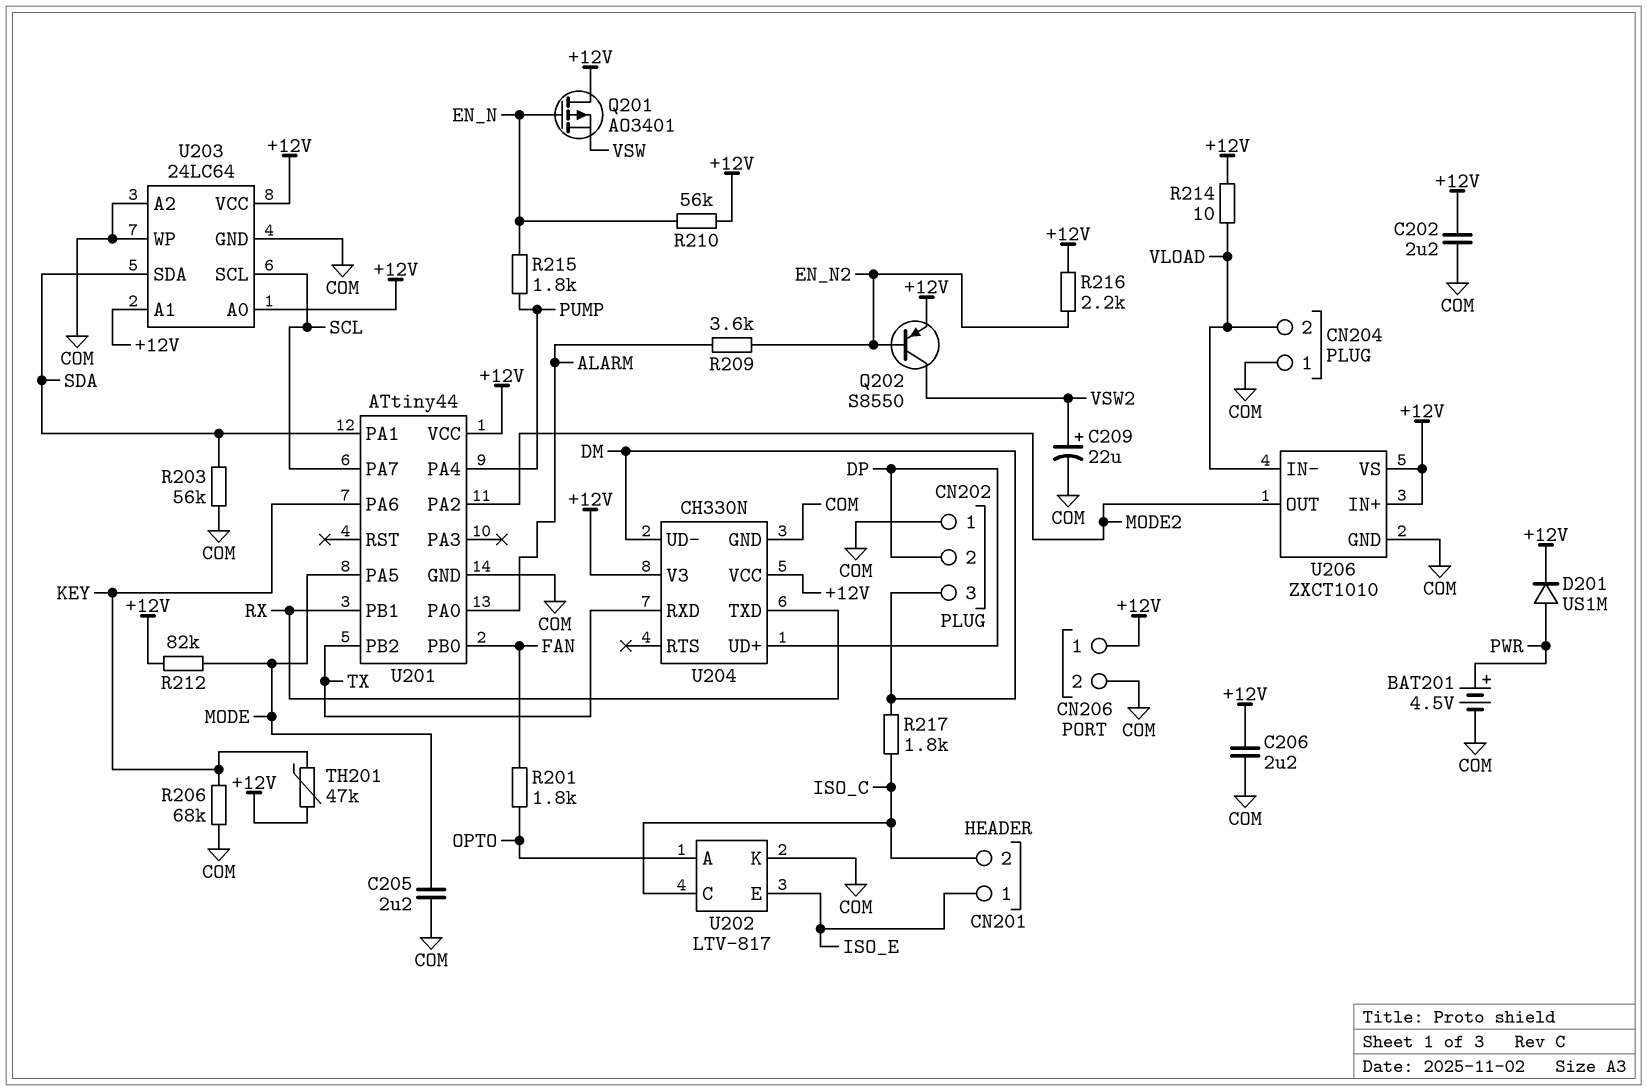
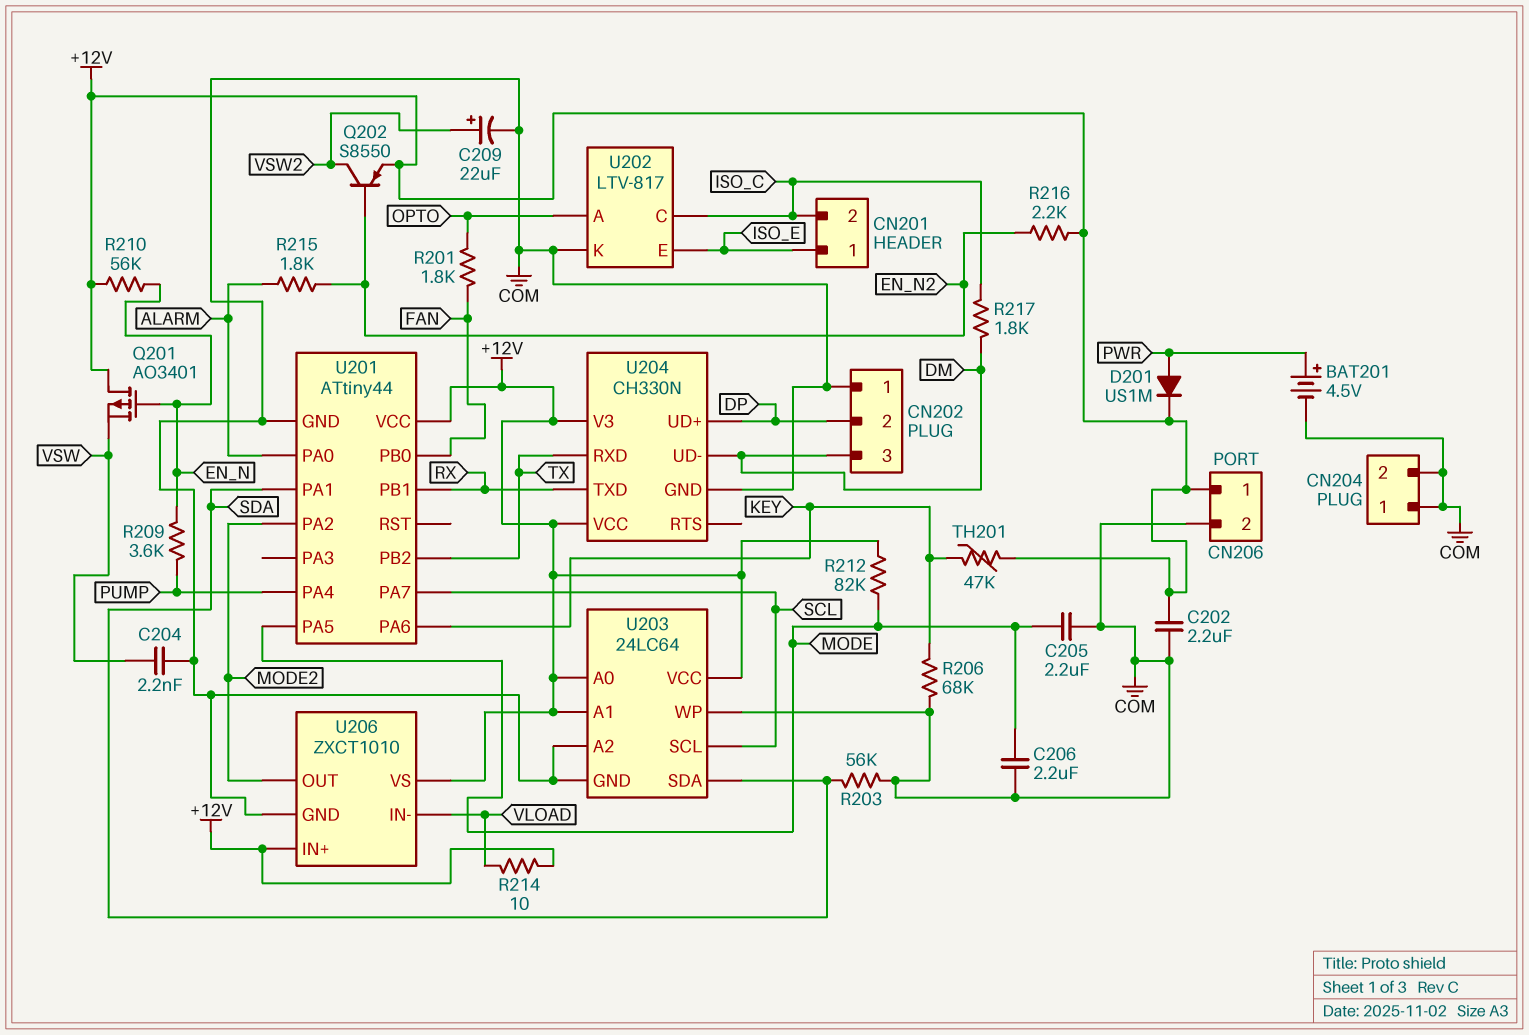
C204: none -> 2.2nF (COM, VSW)
C206: 2.2uF (+12V, COM) -> 2.2uF (COM, MODE)
CN204 pin 2: VLOAD -> COM
R209: 3.6k (ALARM, EN_N2) -> 3.6k (EN_N, PUMP)
R215: 1.8k (EN_N, PUMP) -> 1.8k (ALARM, EN_N2)

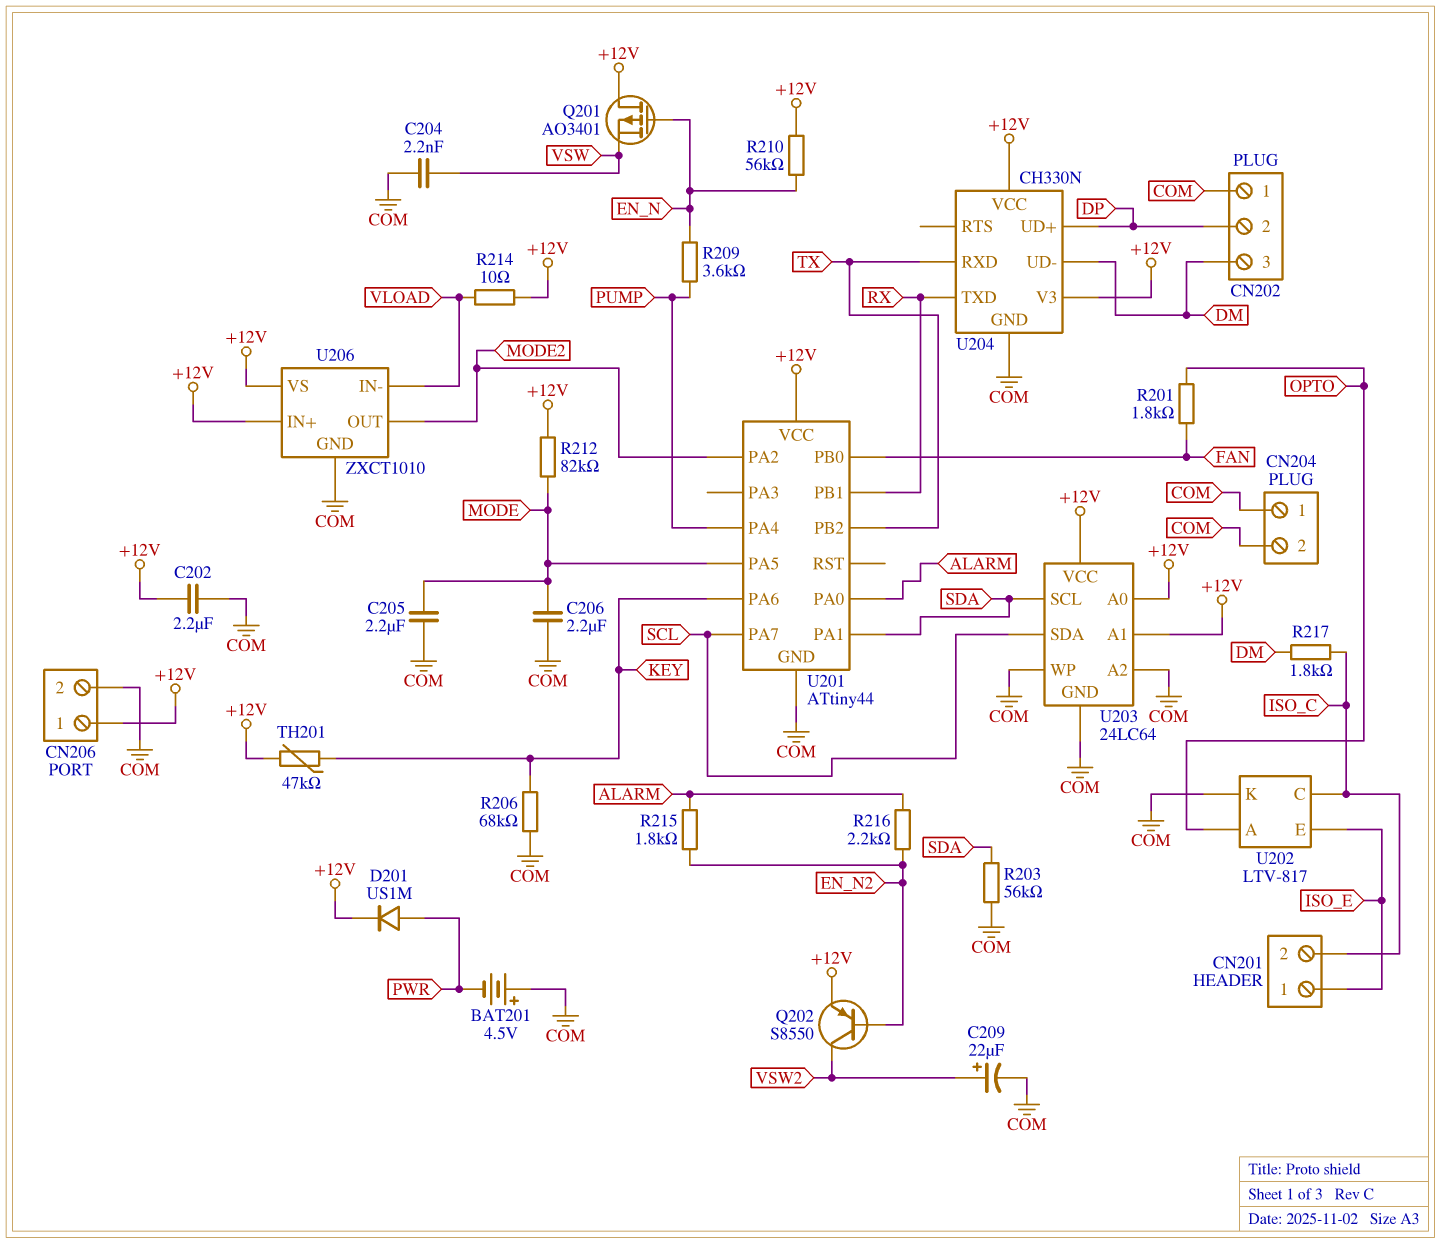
BAT201: 4.5V (plus PWR, minus COM) -> 4.5V (plus COM, minus PWR)
R216: 2.2k (+12V, EN_N2) -> 2.2k (ALARM, EN_N2)
U203 pin SCL: SCL -> SDA
U203 pin SDA: SDA -> SCL

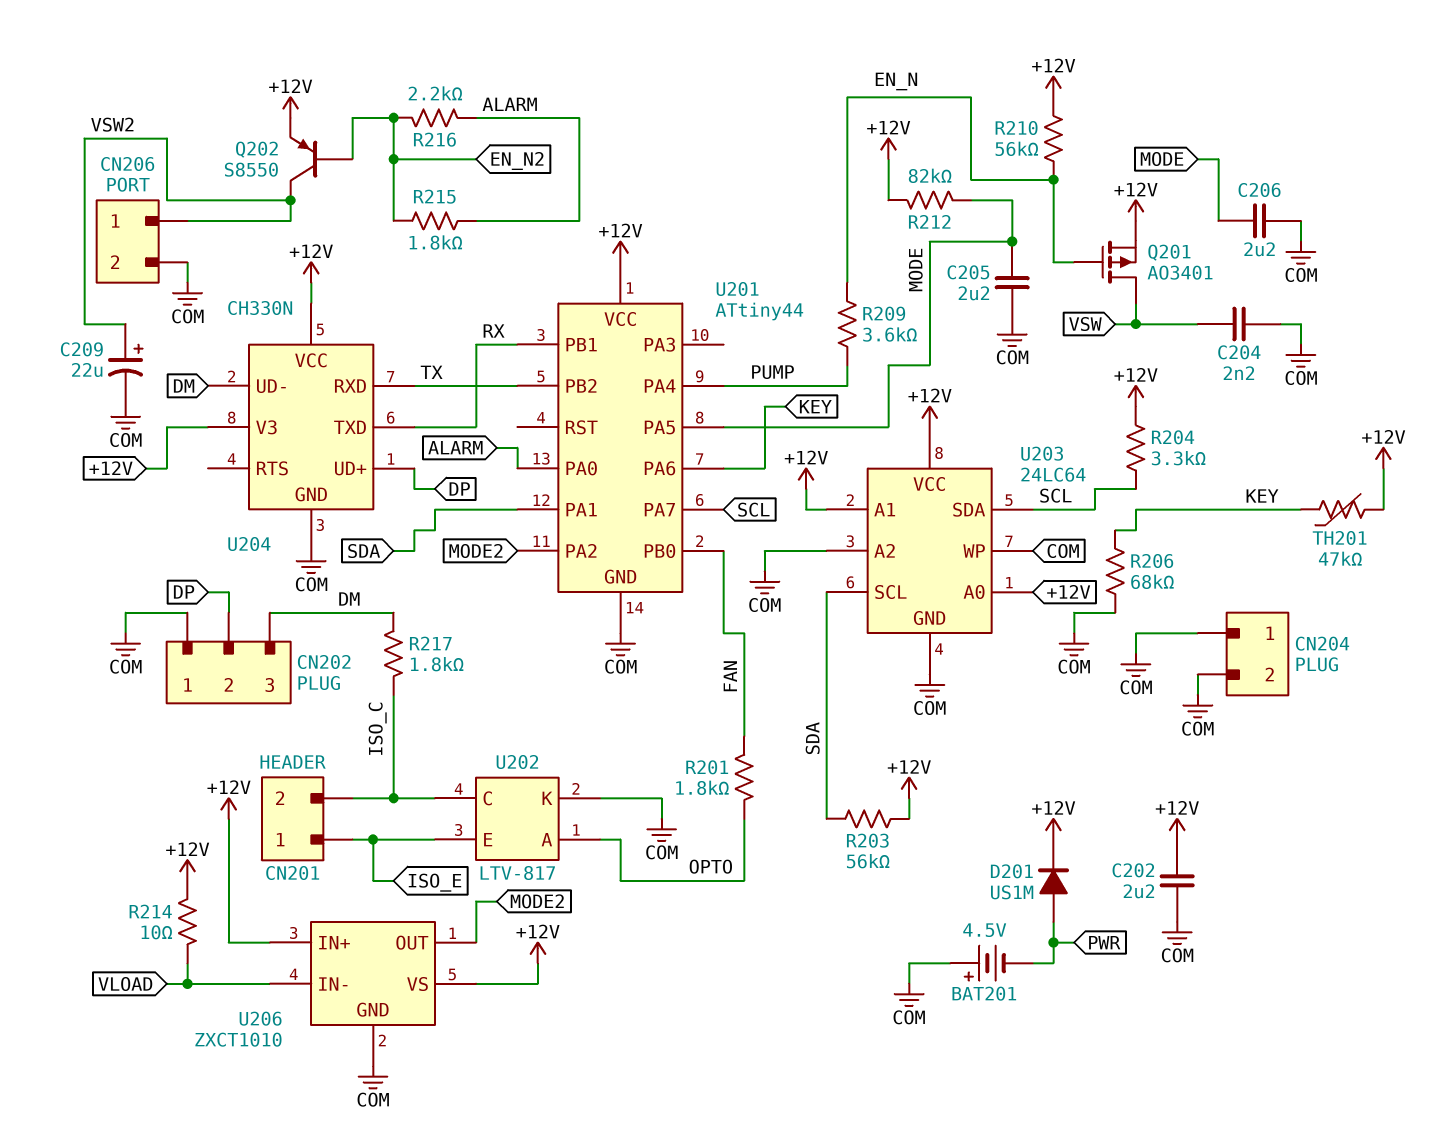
CN206 pin 1: +12V -> VSW2
Q201: PMOS AO3401 (G EN_N, D +12V, S VSW) -> PMOS AO3401 (G EN_N, D VSW, S +12V)
R203: 56k (COM, SDA) -> 56k (+12V, SDA)
R204: none -> 3.3k (+12V, SCL)

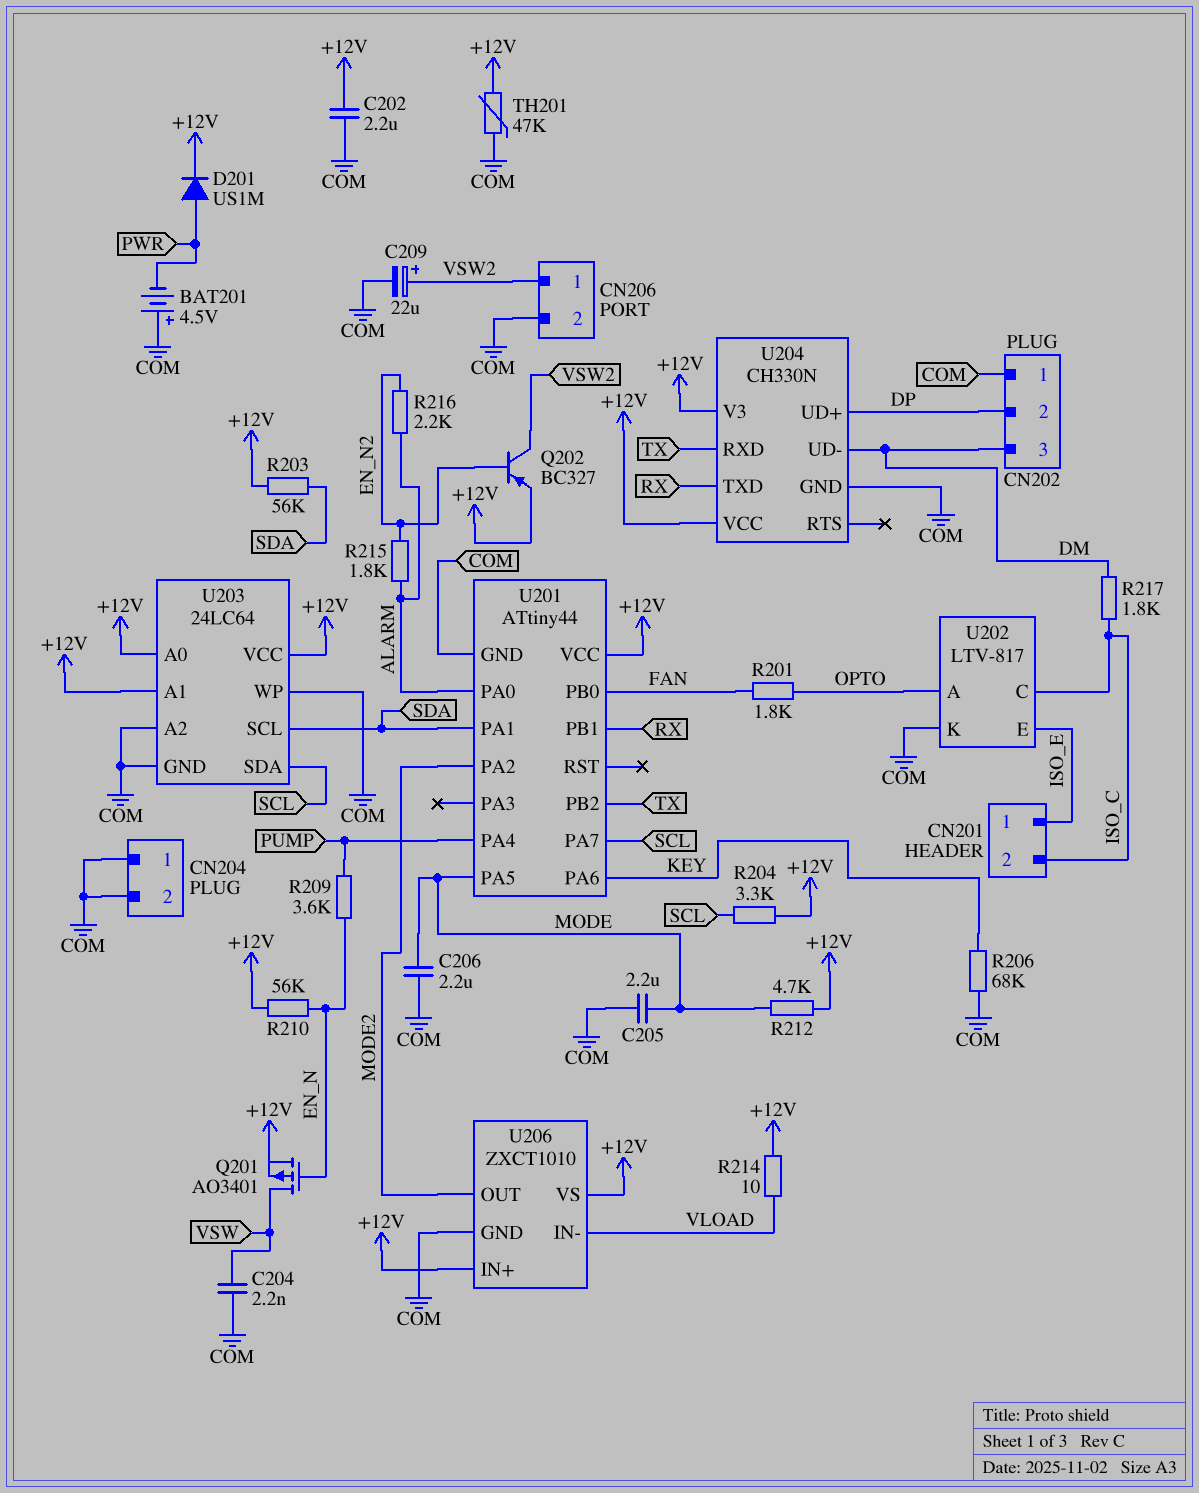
Q202: PNP S8550 (B EN_N2, C VSW2, E +12V) -> PNP BC327 (B EN_N2, C VSW2, E +12V)
R212: 82k (+12V, MODE) -> 4.7k (+12V, MODE)
TH201: 47k (+12V, KEY) -> 47k (+12V, COM)

